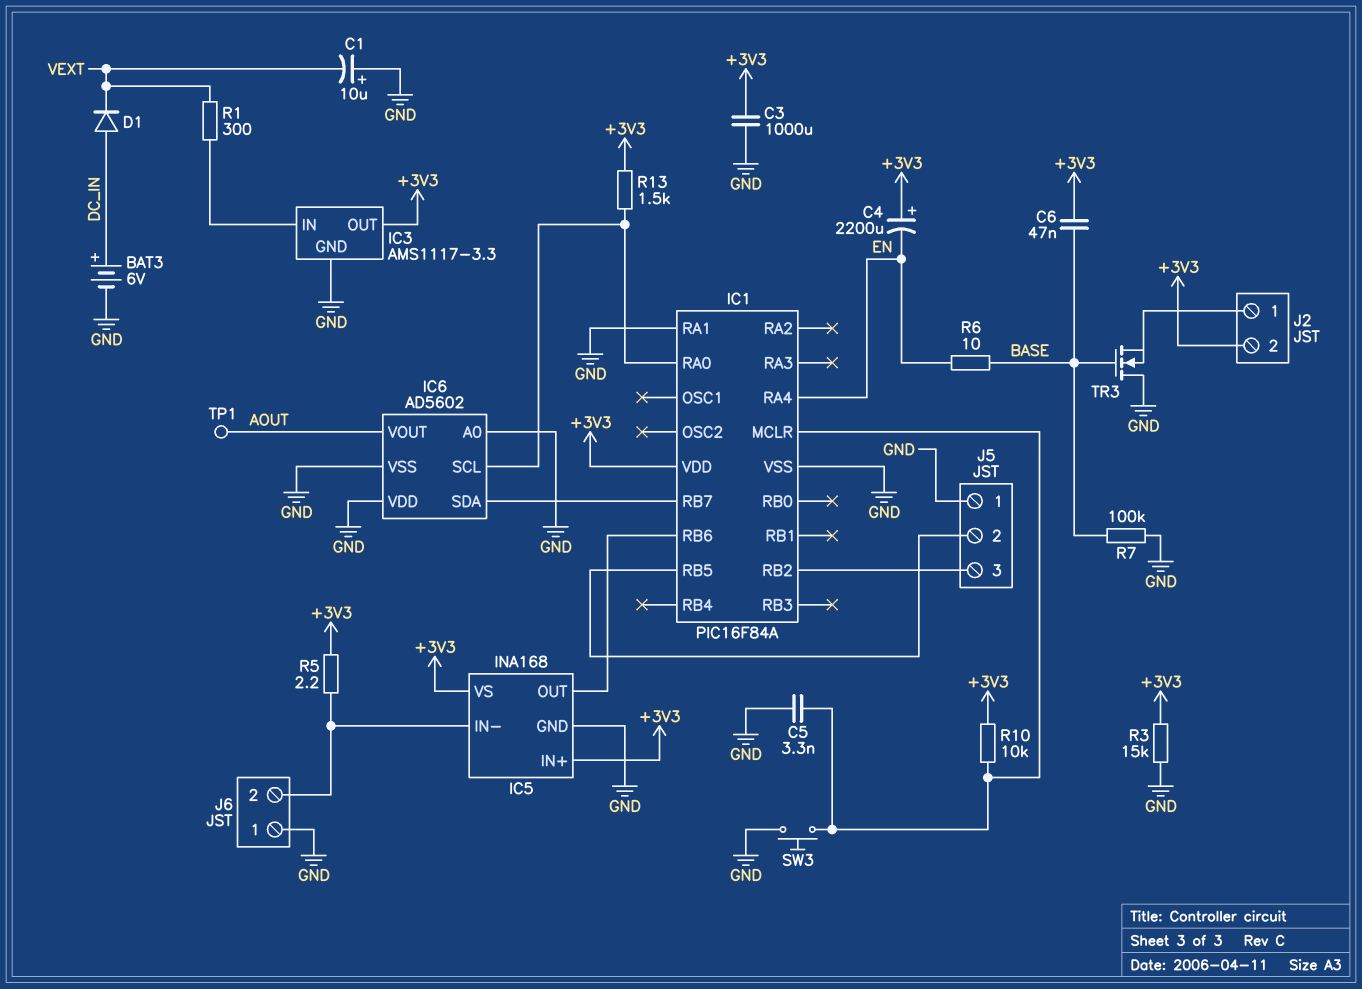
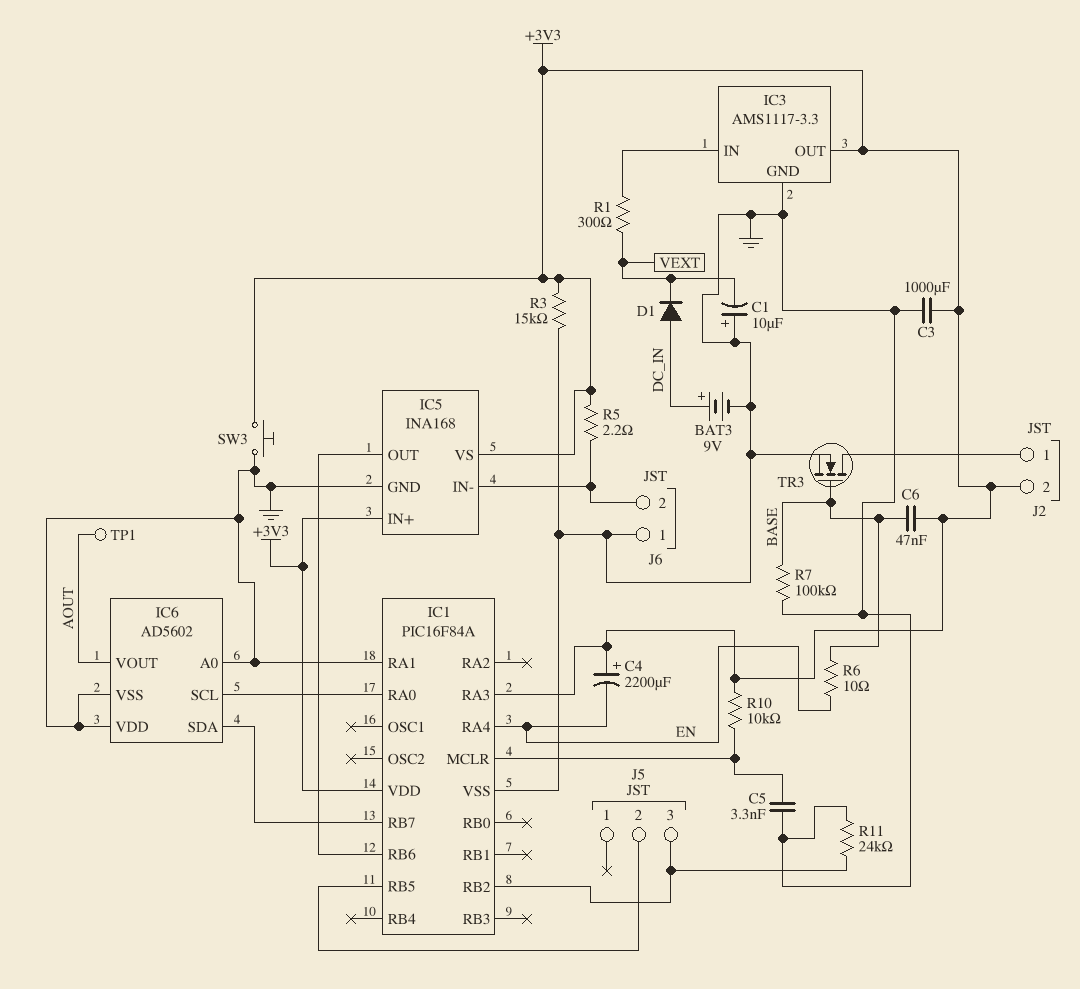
BAT3: 6V (plus DC_IN, minus GND) -> 9V (plus DC_IN, minus GND)
IC1 pin RA3: none -> +3V3
J5 pin 1: GND -> none
R11: none -> 24k (GND, IC1/RB2)
R13: 1.5k (+3V3, IC1/RA0) -> none
SW3: button (GND, IC1/MCLR) -> button (+3V3, GND)
TR3: NMOS (G BASE, D GND, S J2/1) -> NMOS (G BASE, D J2/1, S GND)

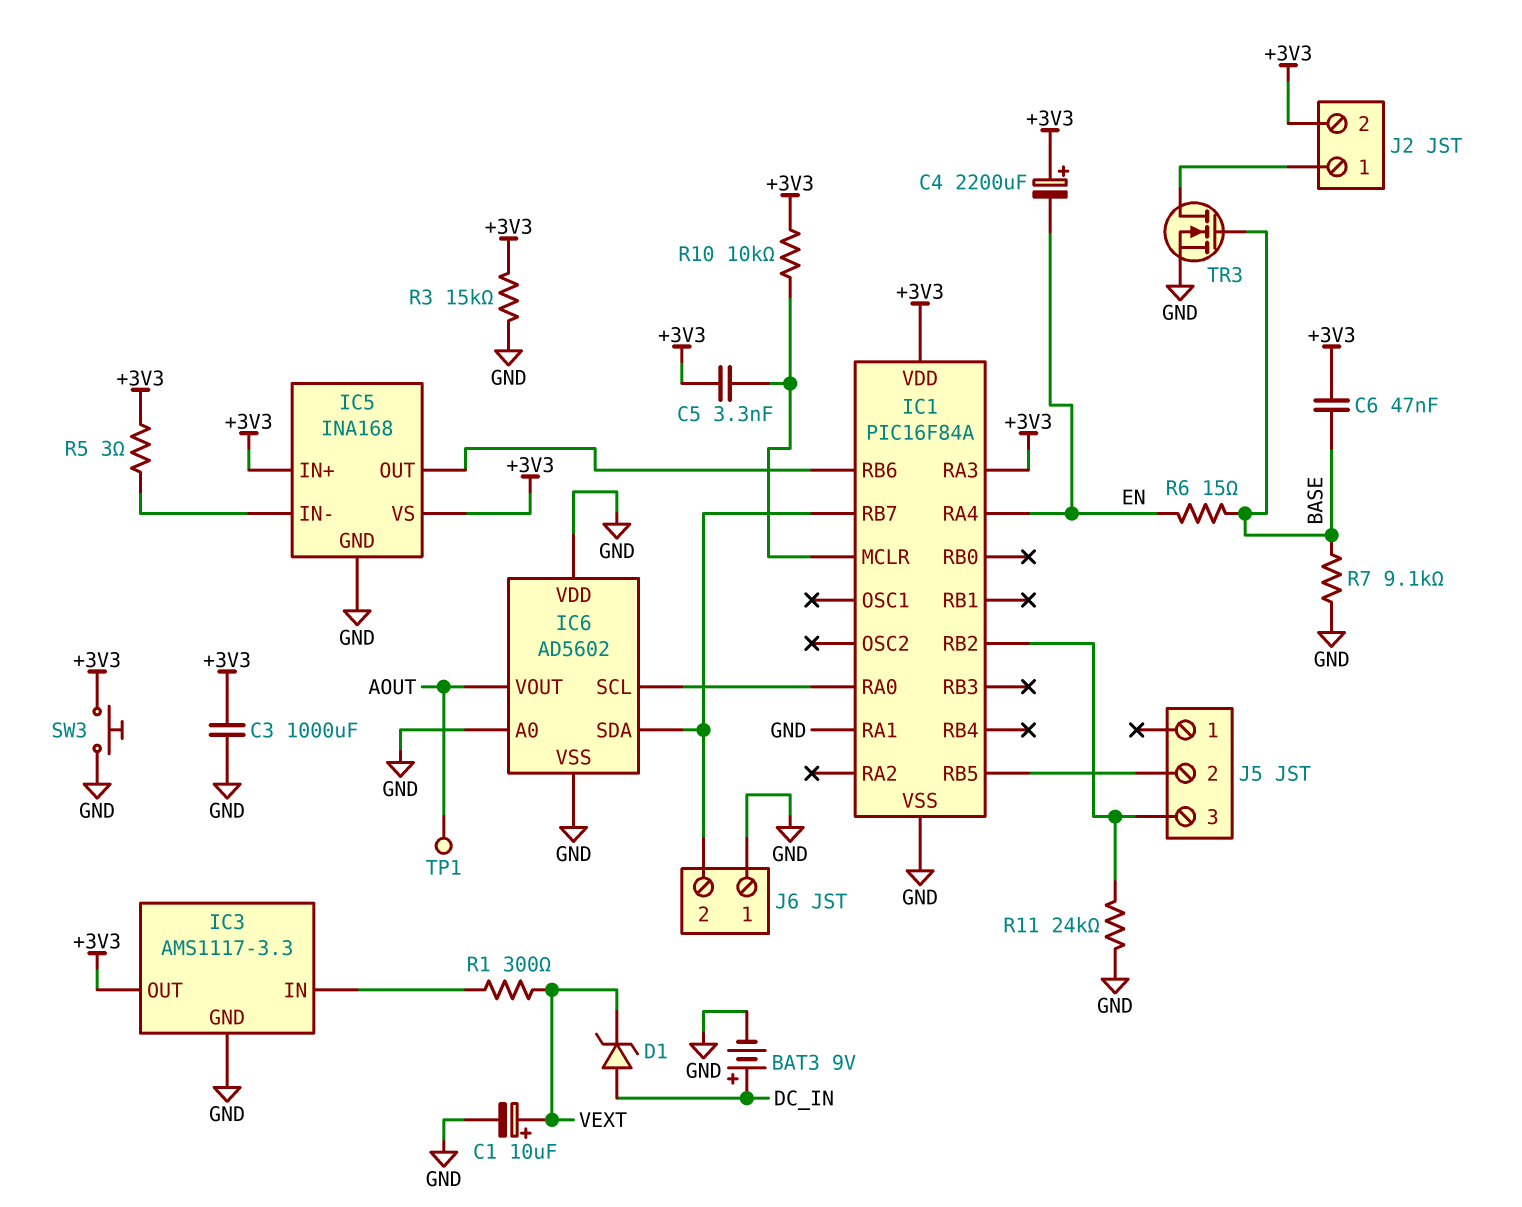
C1: 10uF (plus GND, minus VEXT) -> 10uF (plus VEXT, minus GND)
C5: 3.3nF (GND, IC1/MCLR) -> 3.3nF (+3V3, IC1/MCLR)
D1: diode (A DC_IN, K VEXT) -> zener (A DC_IN, K VEXT)
J6 pin 2: IC5/IN- -> IC1/RB7
R5: 2.2 (+3V3, IC5/IN-) -> 3 (+3V3, IC5/IN-)
R6: 10 (BASE, EN) -> 15 (BASE, EN)
R7: 100k (BASE, GND) -> 9.1k (BASE, GND)

